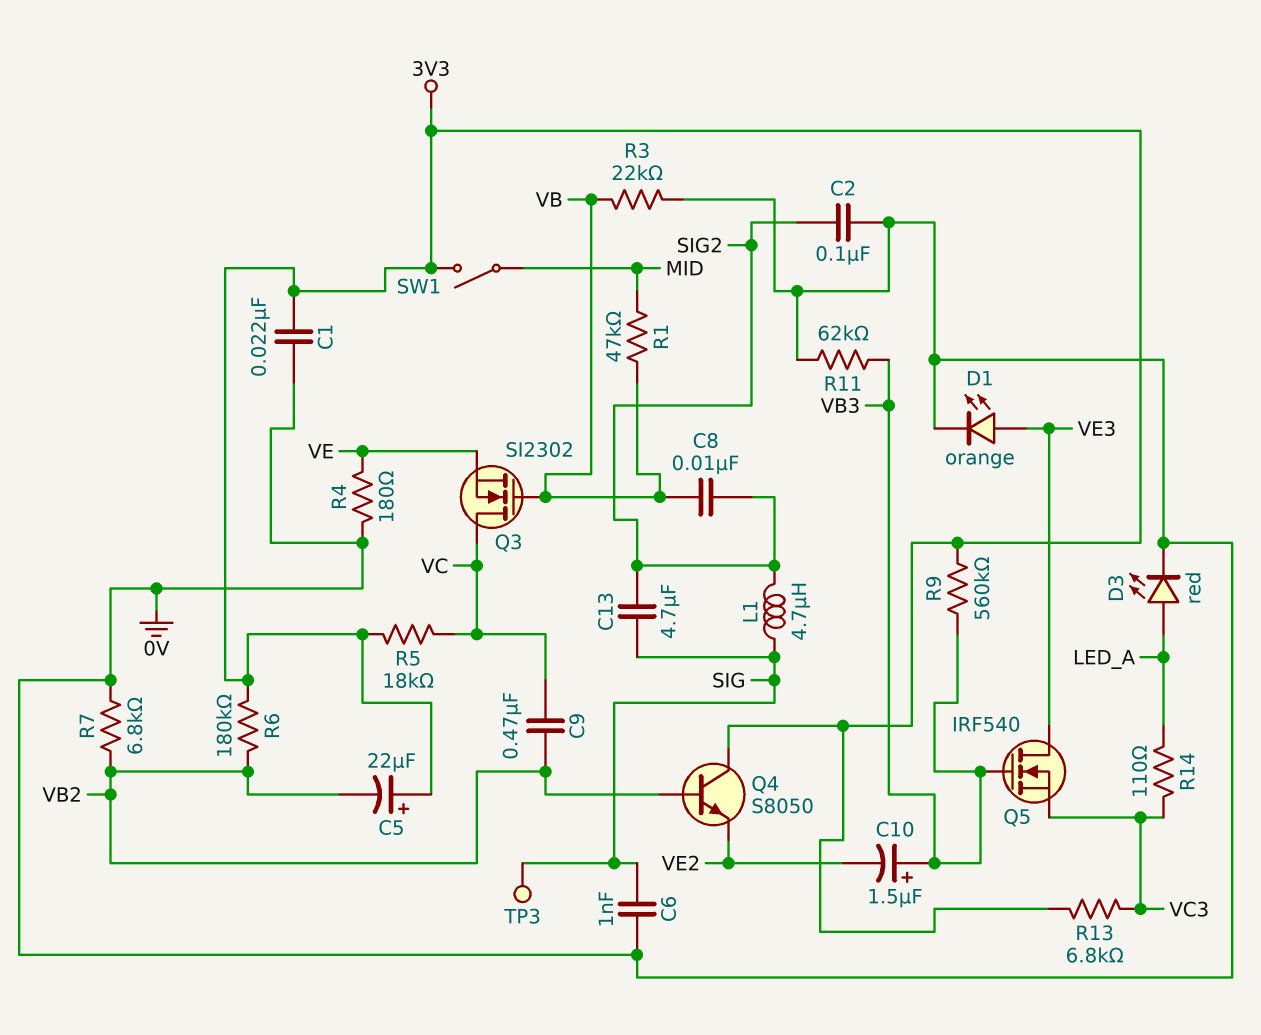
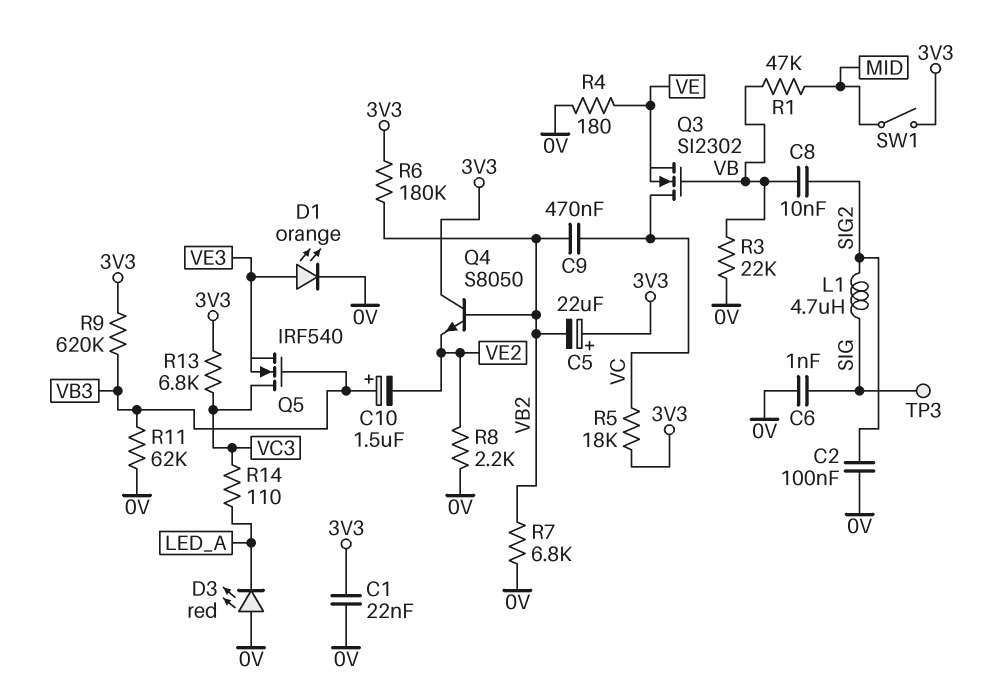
C13: 4.7uF (SIG, SIG2) -> none
D3: LED red (A LED_A, K 0V) -> LED red (A 0V, K LED_A)
Q5: NMOS IRF540 (G VB3, D VE3, S VC3) -> NMOS IRF540 (G VB3, D VC3, S VE3)
R8: none -> 2.2k (0V, VE2)
R9: 560k (3V3, VB3) -> 620k (3V3, VB3)

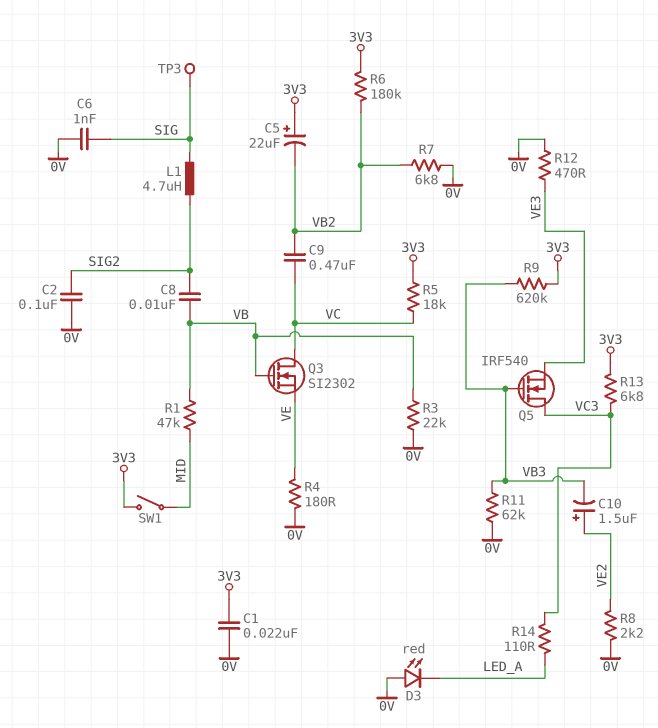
C10: 1.5uF (plus VB3, minus VE2) -> 1.5uF (plus VE2, minus VB3)
D1: LED orange (A VE3, K 0V) -> none
Q4: NPN S8050 (B VB2, C 3V3, E VE2) -> none
R12: none -> 470 (0V, VE3)

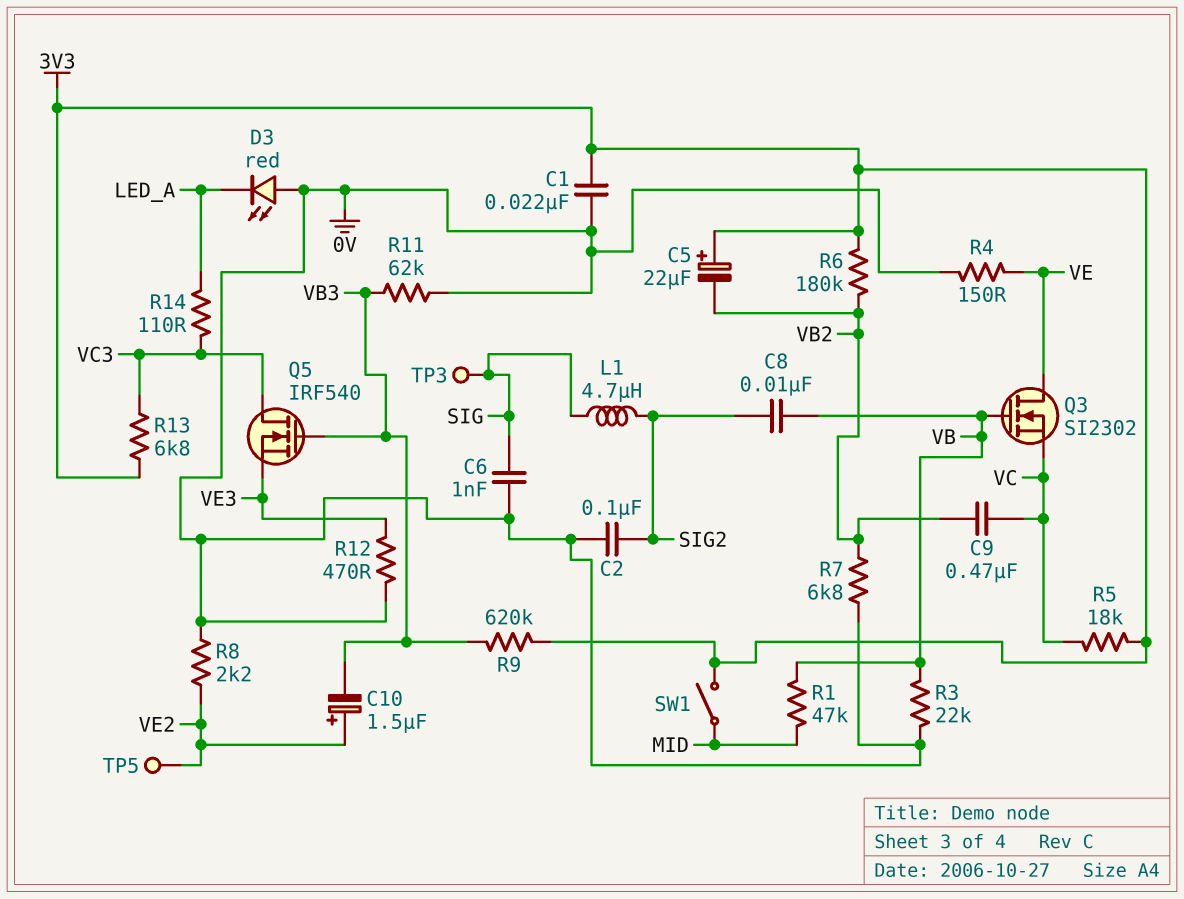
Q3: NMOS SI2302 (G VB, D VC, S VE) -> NMOS SI2302 (G VB, D VE, S VC)
R4: 180 (0V, VE) -> 150 (0V, VE)
TP5: none -> test point (VE2)

